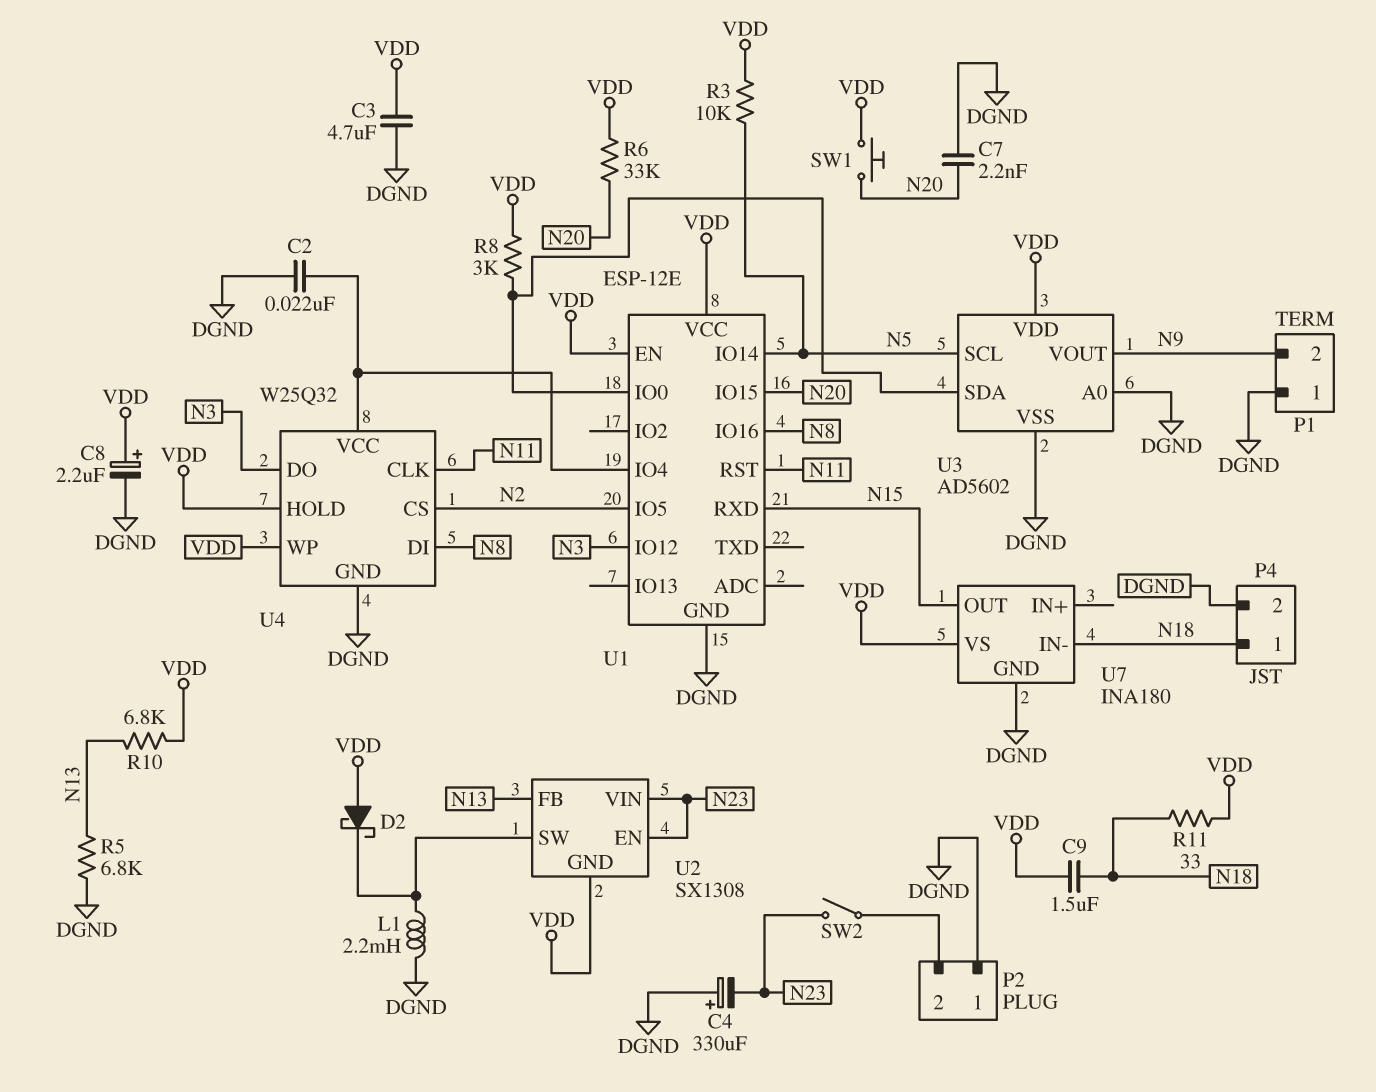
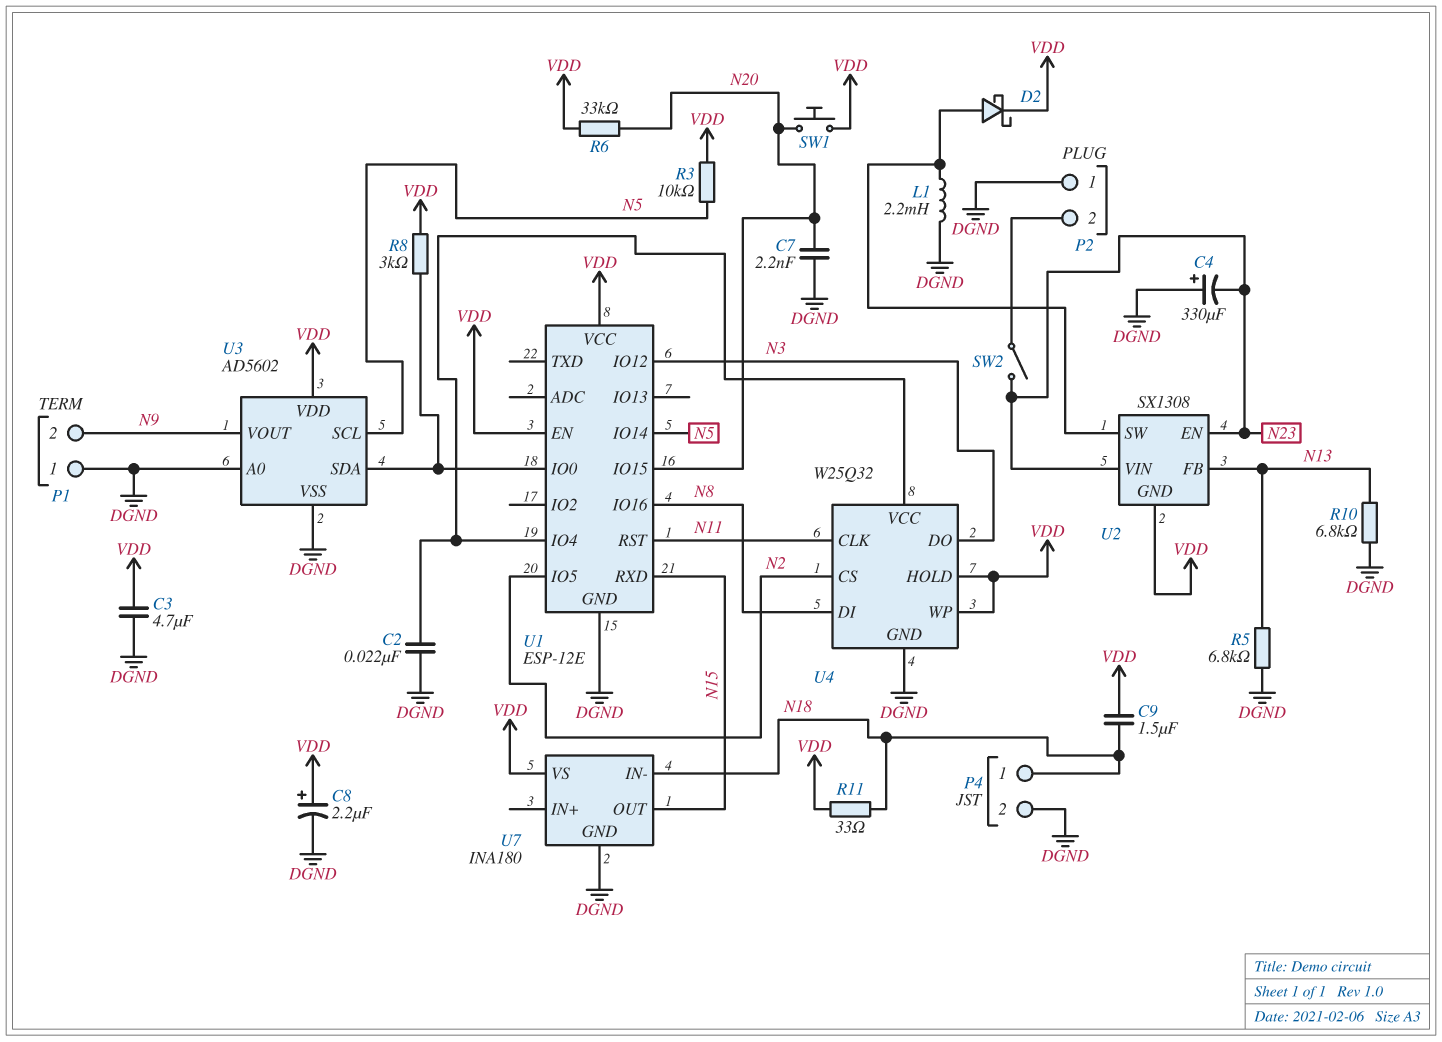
D2: schottky (A VDD, K U2/SW) -> schottky (A U2/SW, K VDD)
R10: 6.8k (N13, VDD) -> 6.8k (DGND, N13)

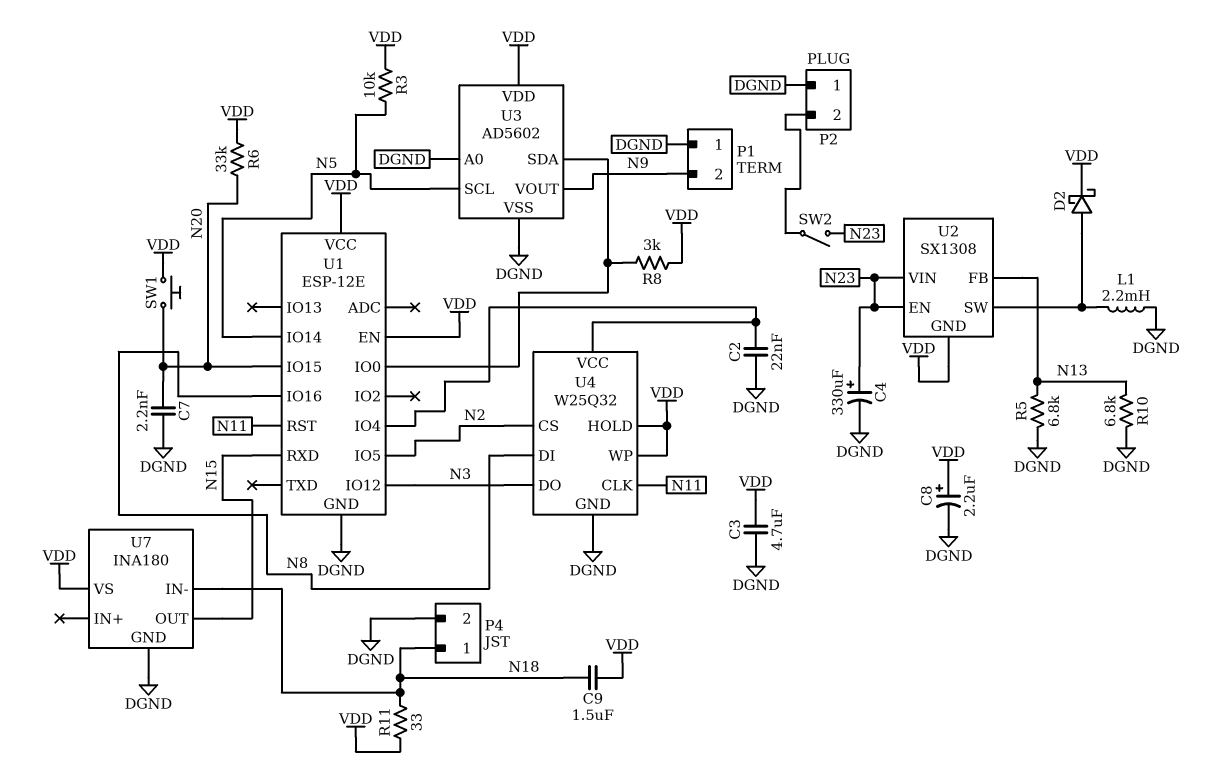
C4: 330uF (plus DGND, minus N23) -> 330uF (plus N23, minus DGND)

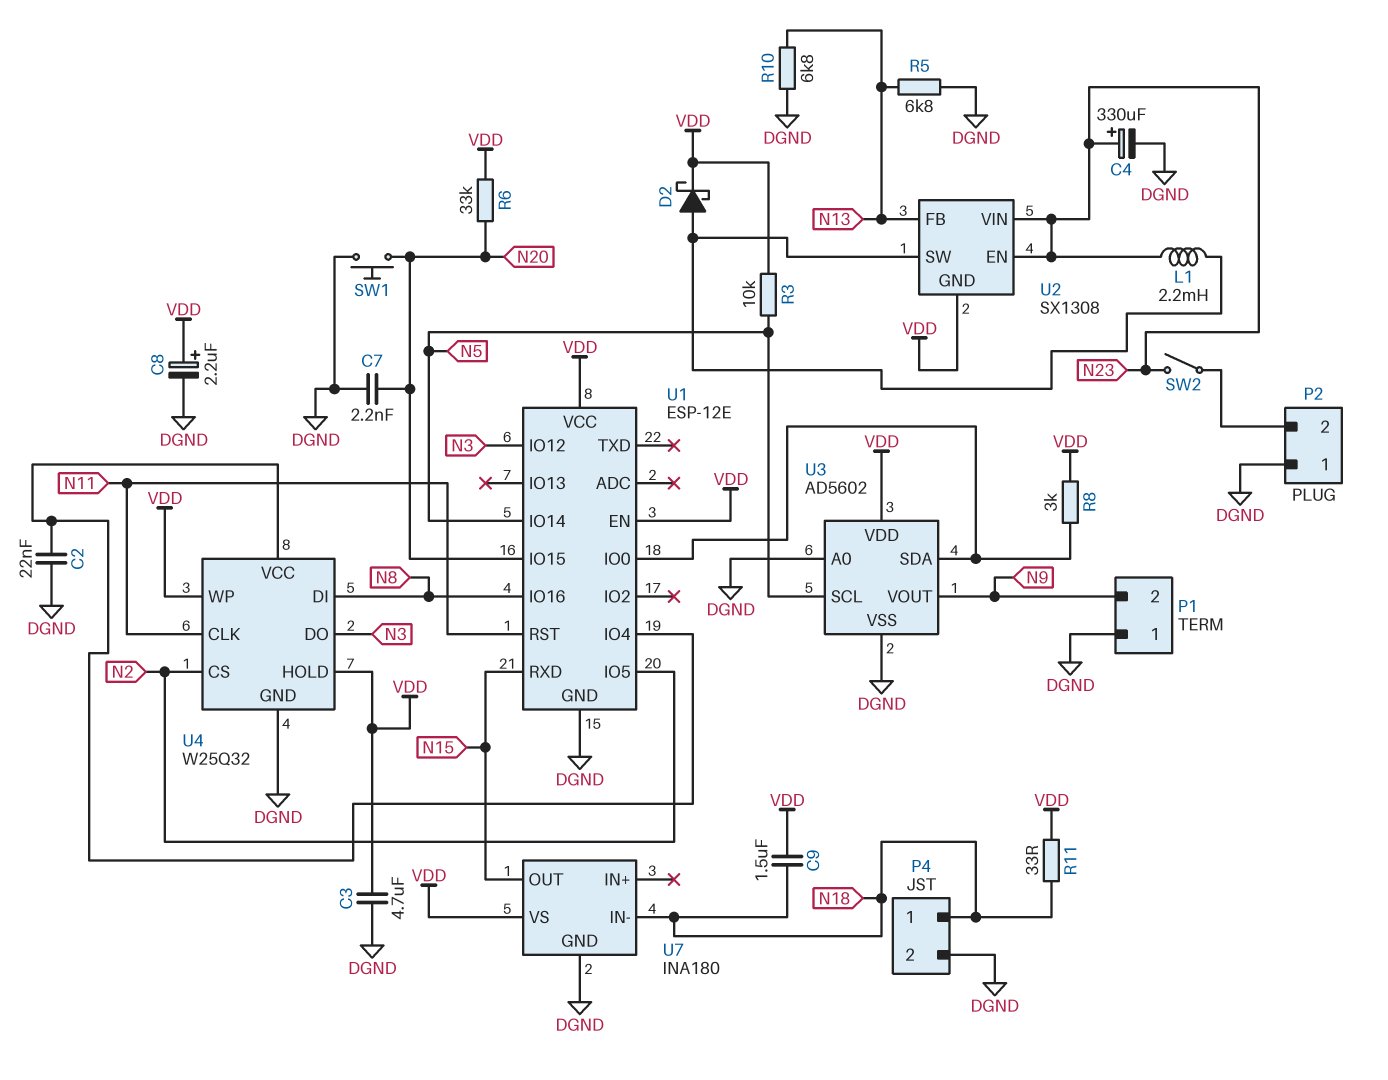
L1: 2.2mH (DGND, U2/SW) -> 2.2mH (N23, U2/SW)
SW1: button (N20, VDD) -> button (DGND, N20)

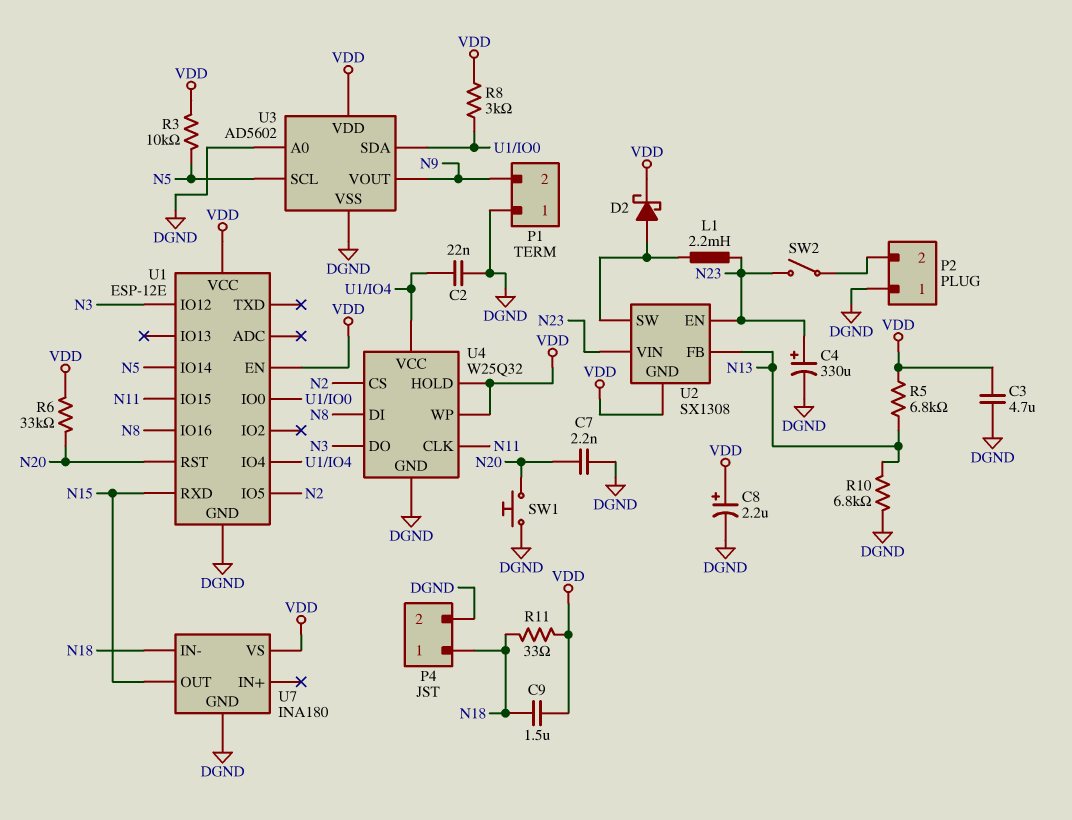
R5: 6.8k (DGND, N13) -> 6.8k (N13, VDD)
U1 pin IO15: N20 -> N11
U1 pin RST: N11 -> N20

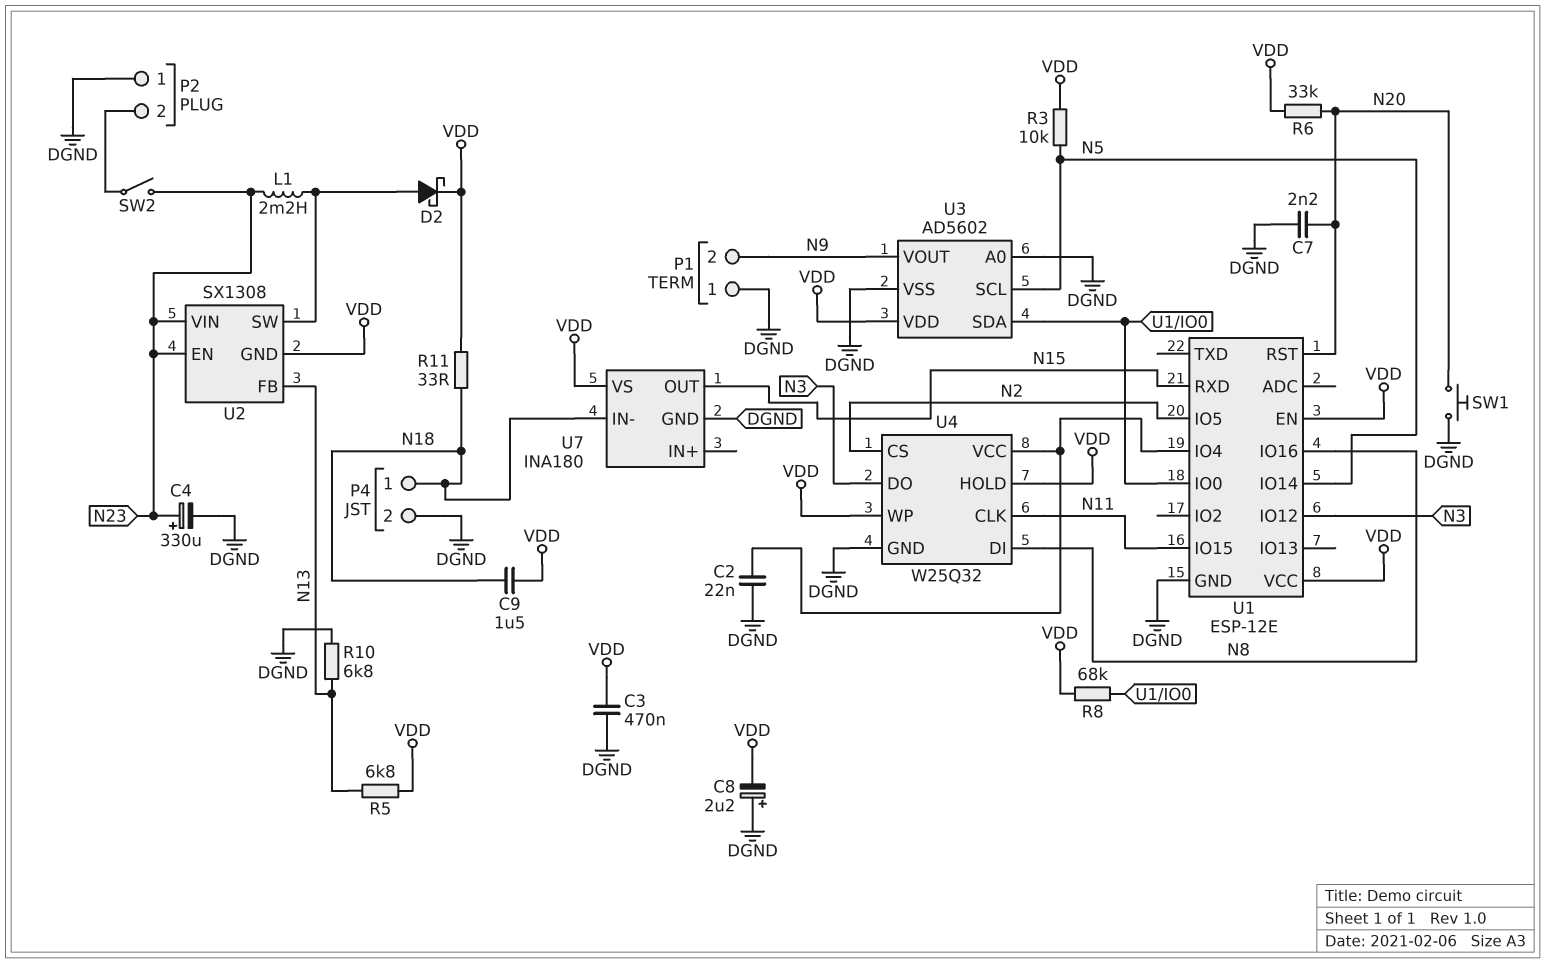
C3: 4.7uF (DGND, VDD) -> 470nF (DGND, VDD)
C8: 2.2uF (plus VDD, minus DGND) -> 2.2uF (plus DGND, minus VDD)
R8: 3k (U1/IO0, VDD) -> 68k (U1/IO0, VDD)

